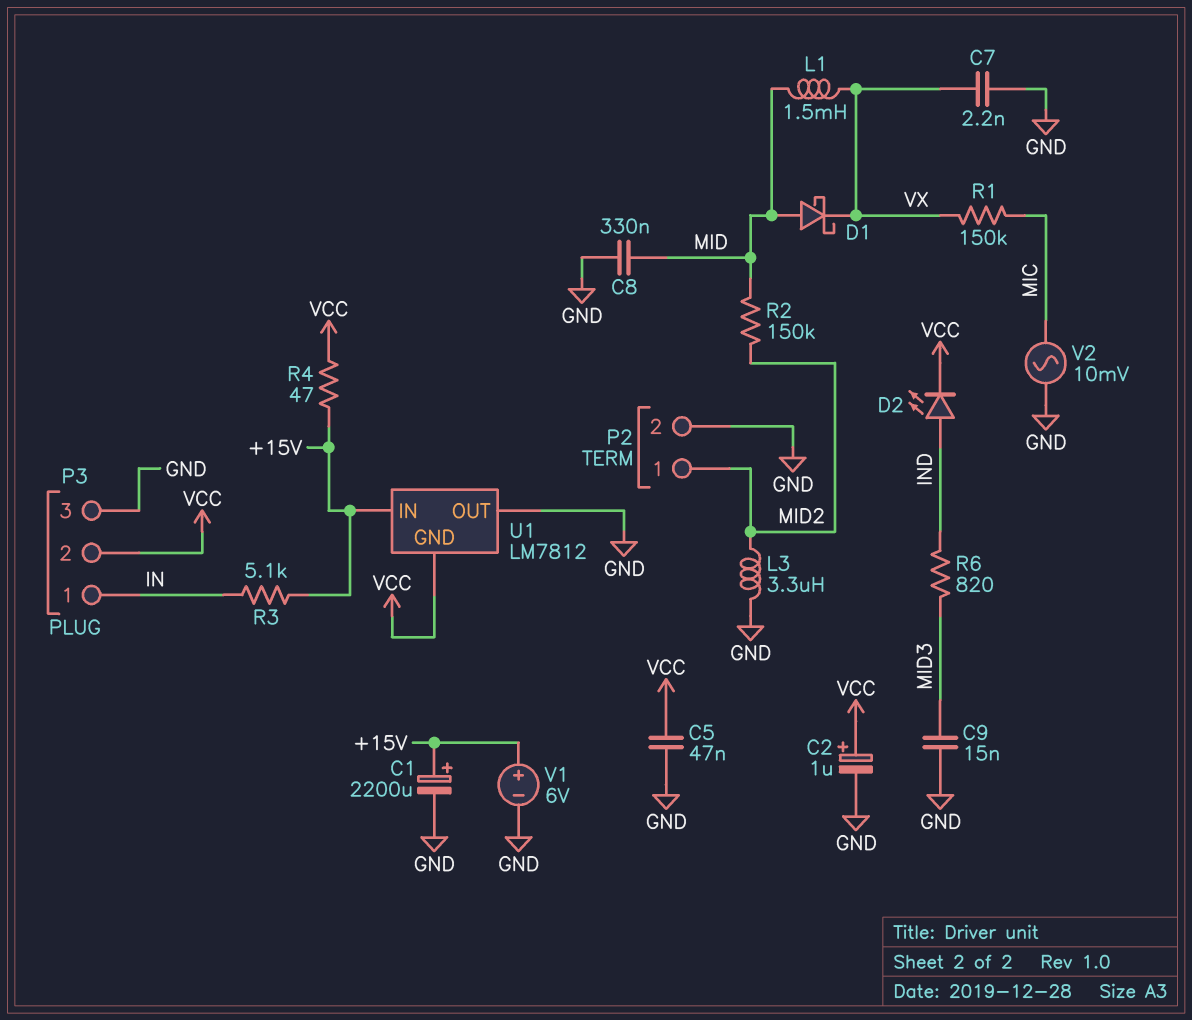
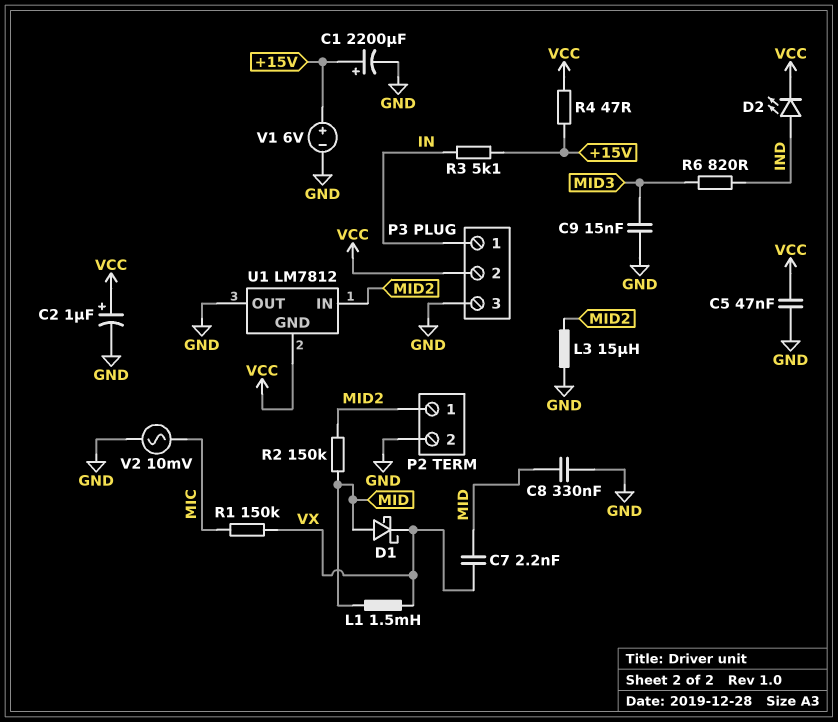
C7: 2.2nF (GND, VX) -> 2.2nF (MID, VX)
L3: 3.3uH (GND, MID2) -> 15uH (GND, MID2)
U1 pin IN: +15V -> MID2

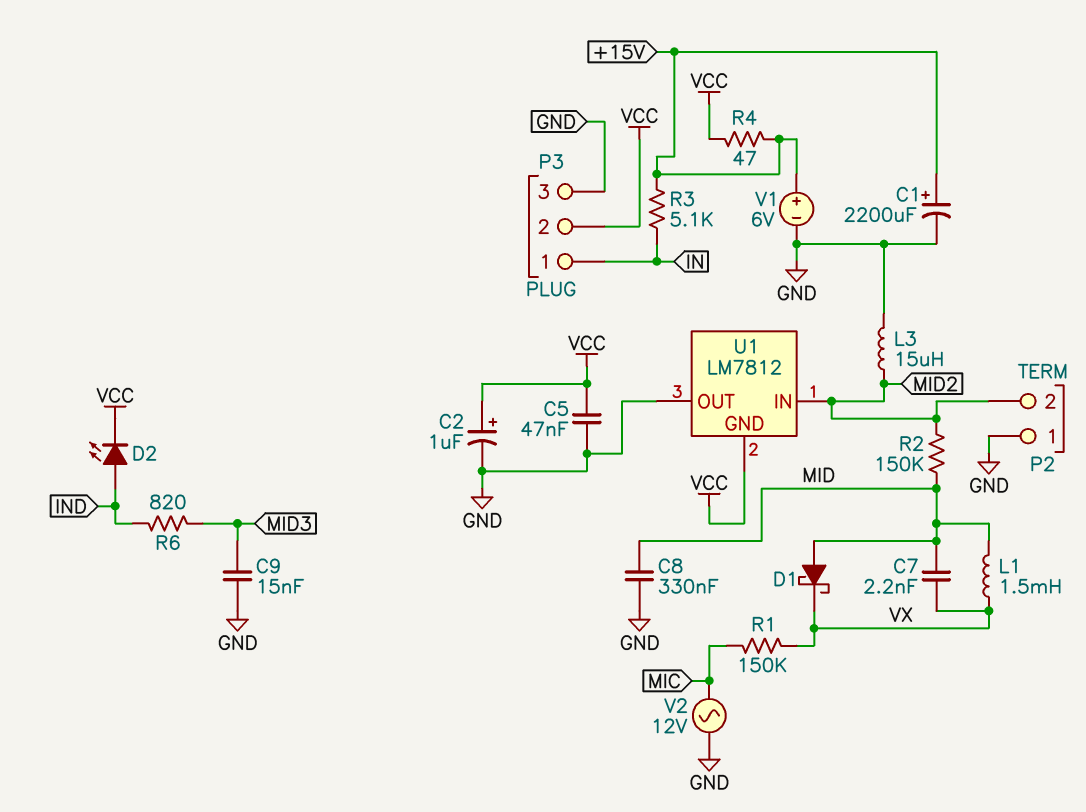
P2 pin 1: MID2 -> GND
P2 pin 2: GND -> MID2
V2: AC 10mV (GND, MIC) -> AC 12V (GND, MIC)

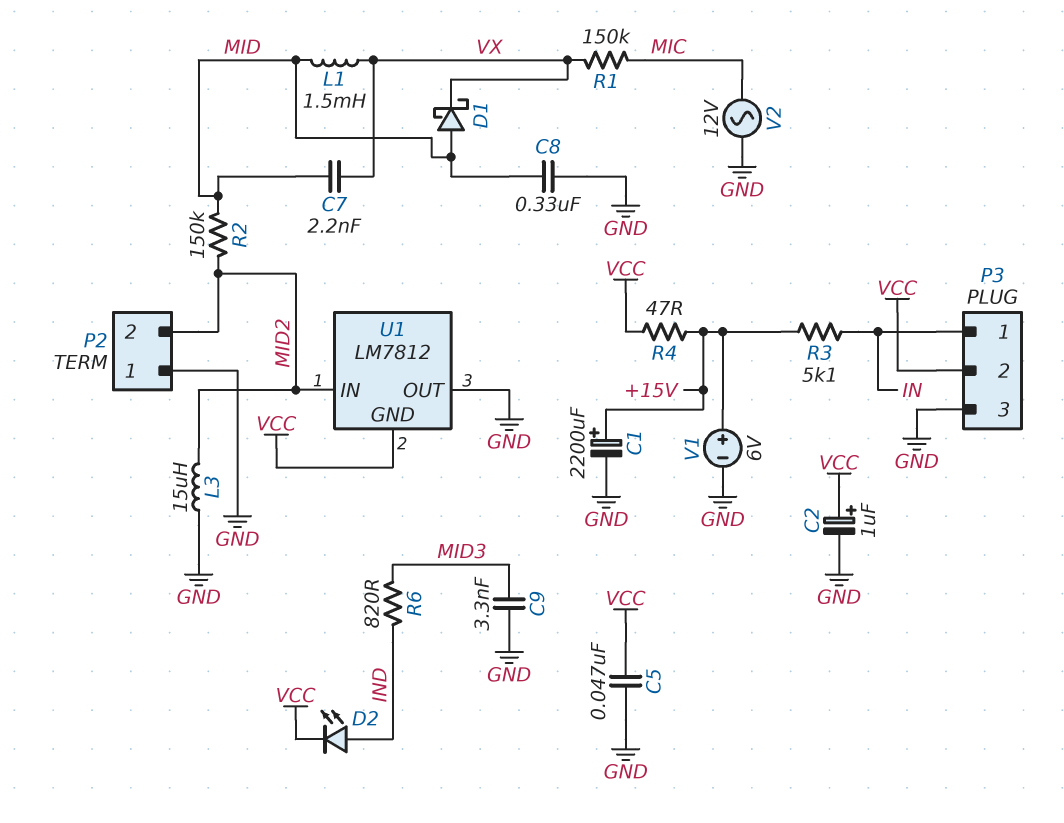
C9: 15nF (GND, MID3) -> 3.3nF (GND, MID3)

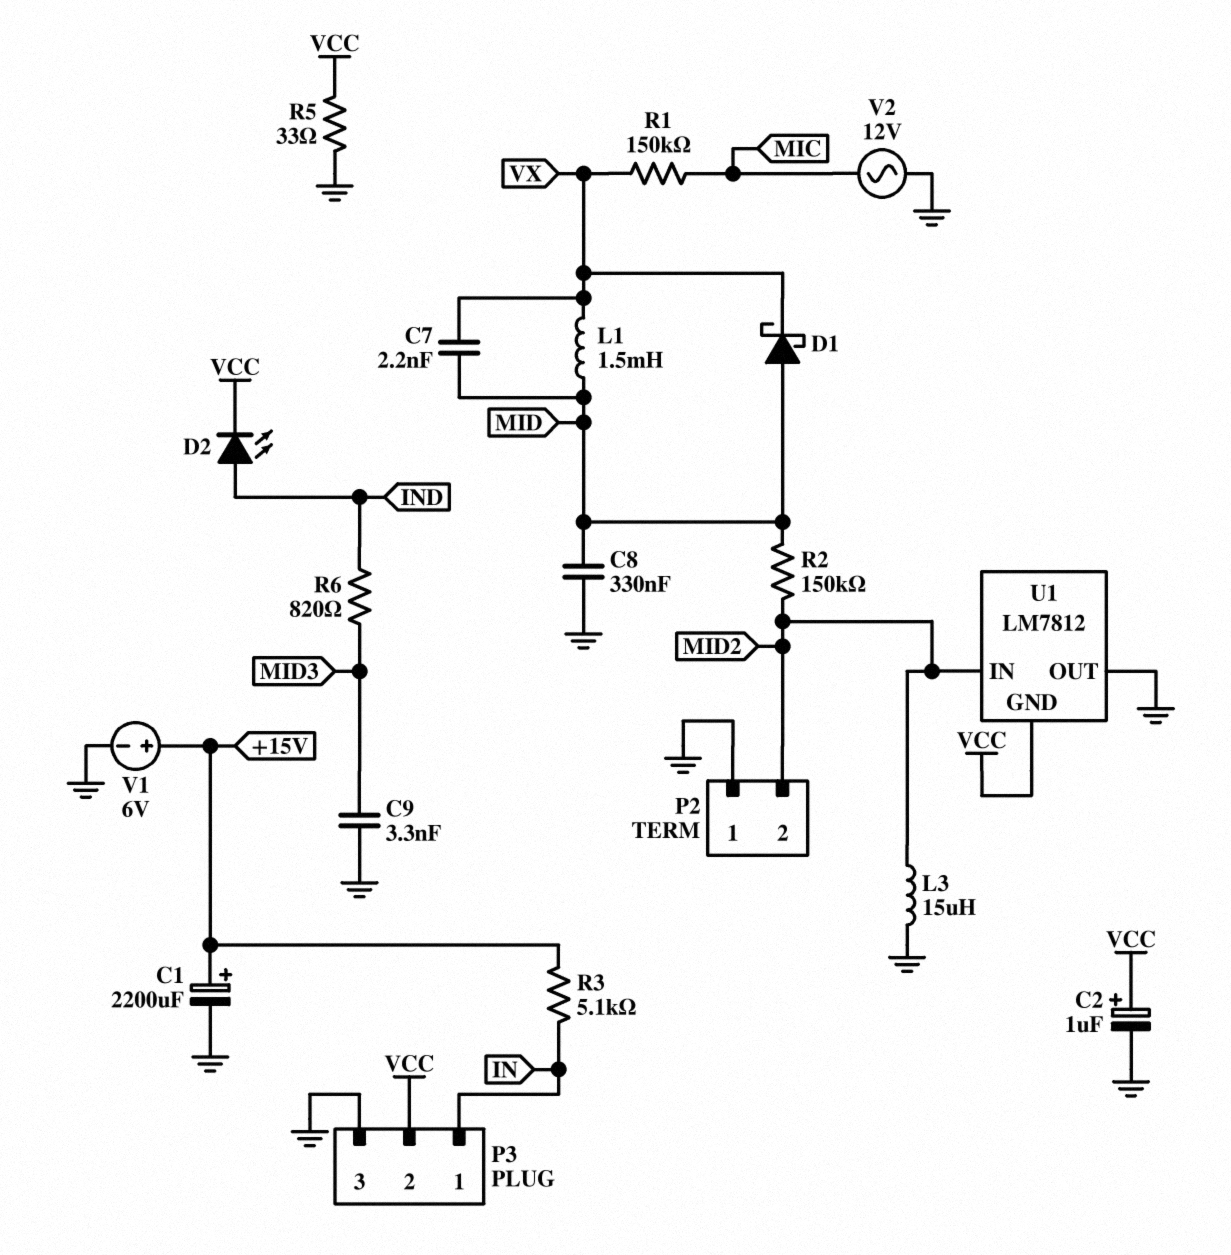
C5: 47nF (GND, VCC) -> none
R4: 47 (+15V, VCC) -> none
R5: none -> 33 (GND, VCC)

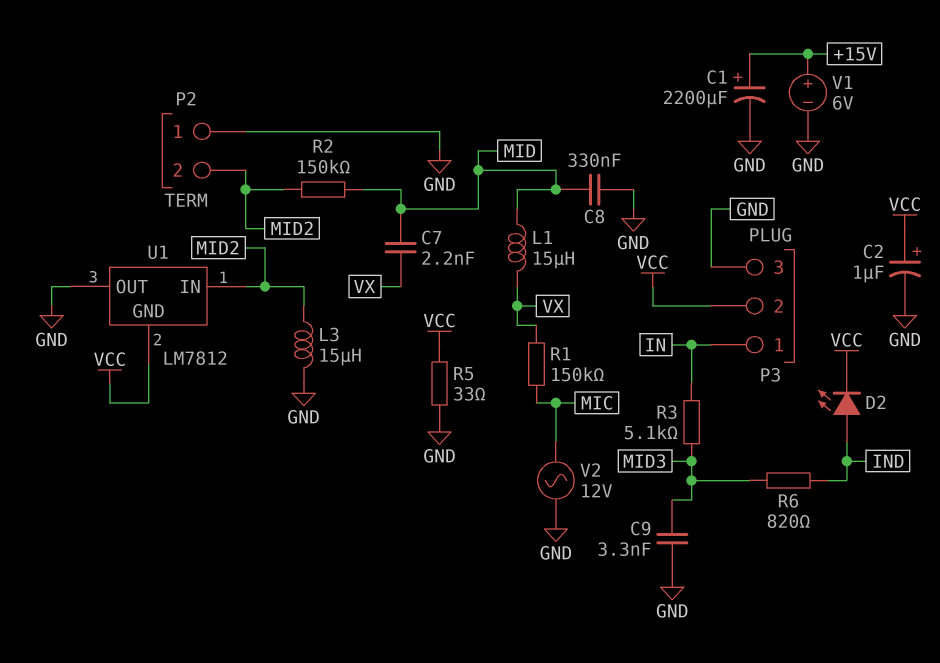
D1: schottky (A MID, K VX) -> none
L1: 1.5mH (MID, VX) -> 15uH (MID, VX)
R3: 5.1k (+15V, IN) -> 5.1k (IN, MID3)

